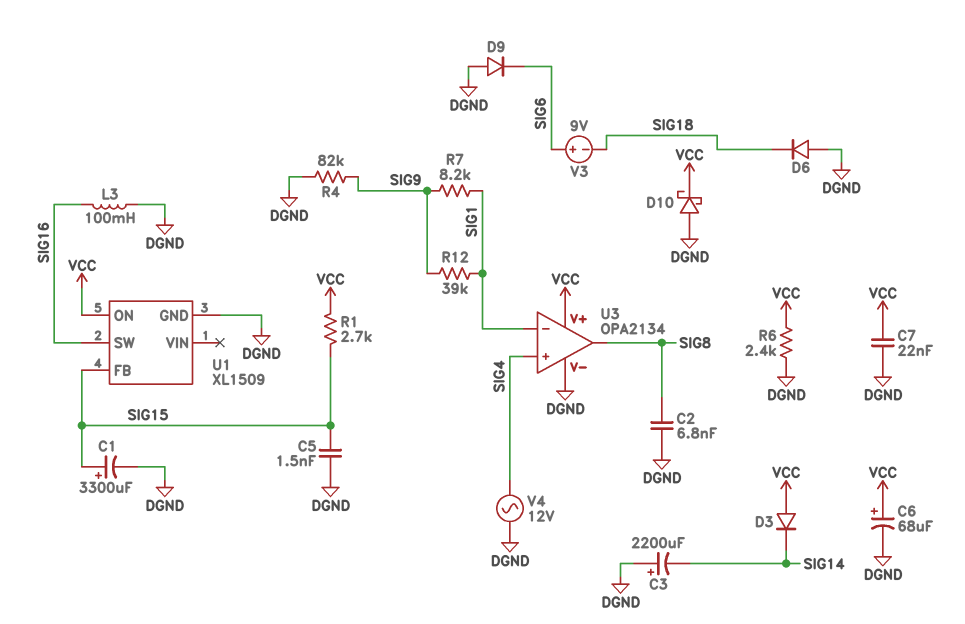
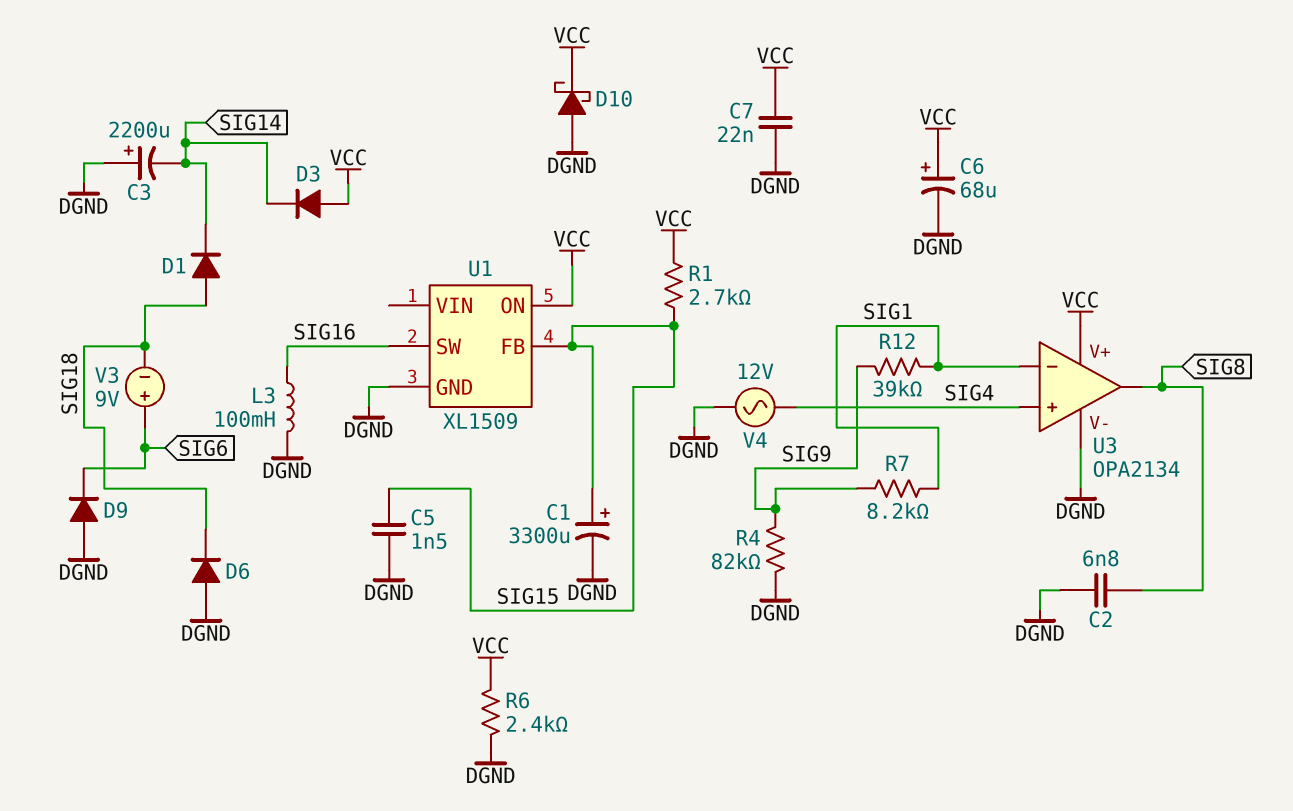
D1: none -> diode (A SIG18, K SIG14)

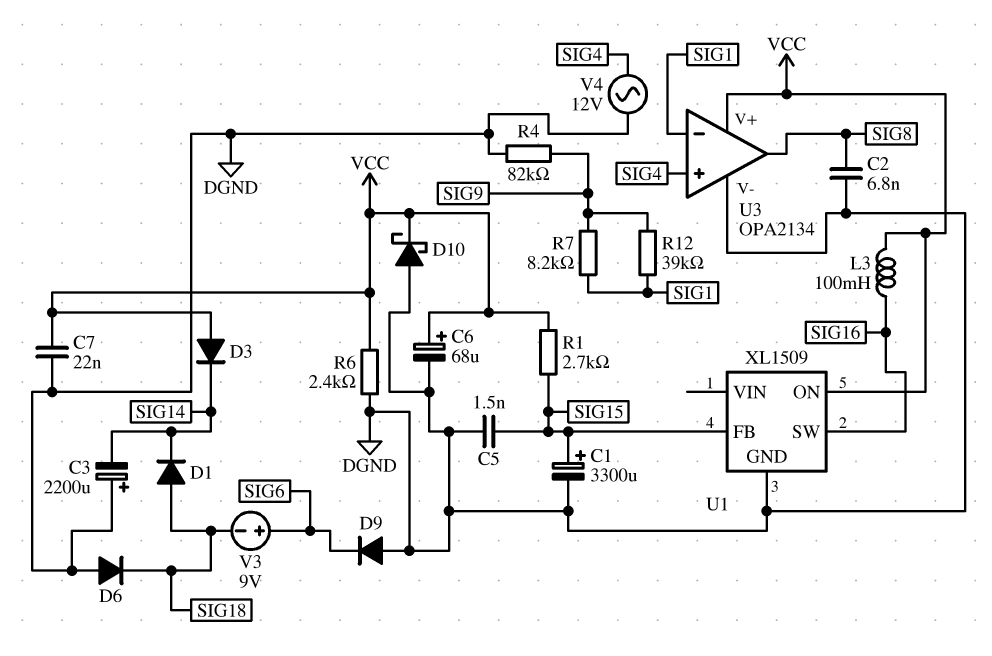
L3: 100mH (DGND, SIG16) -> 100mH (SIG16, VCC)

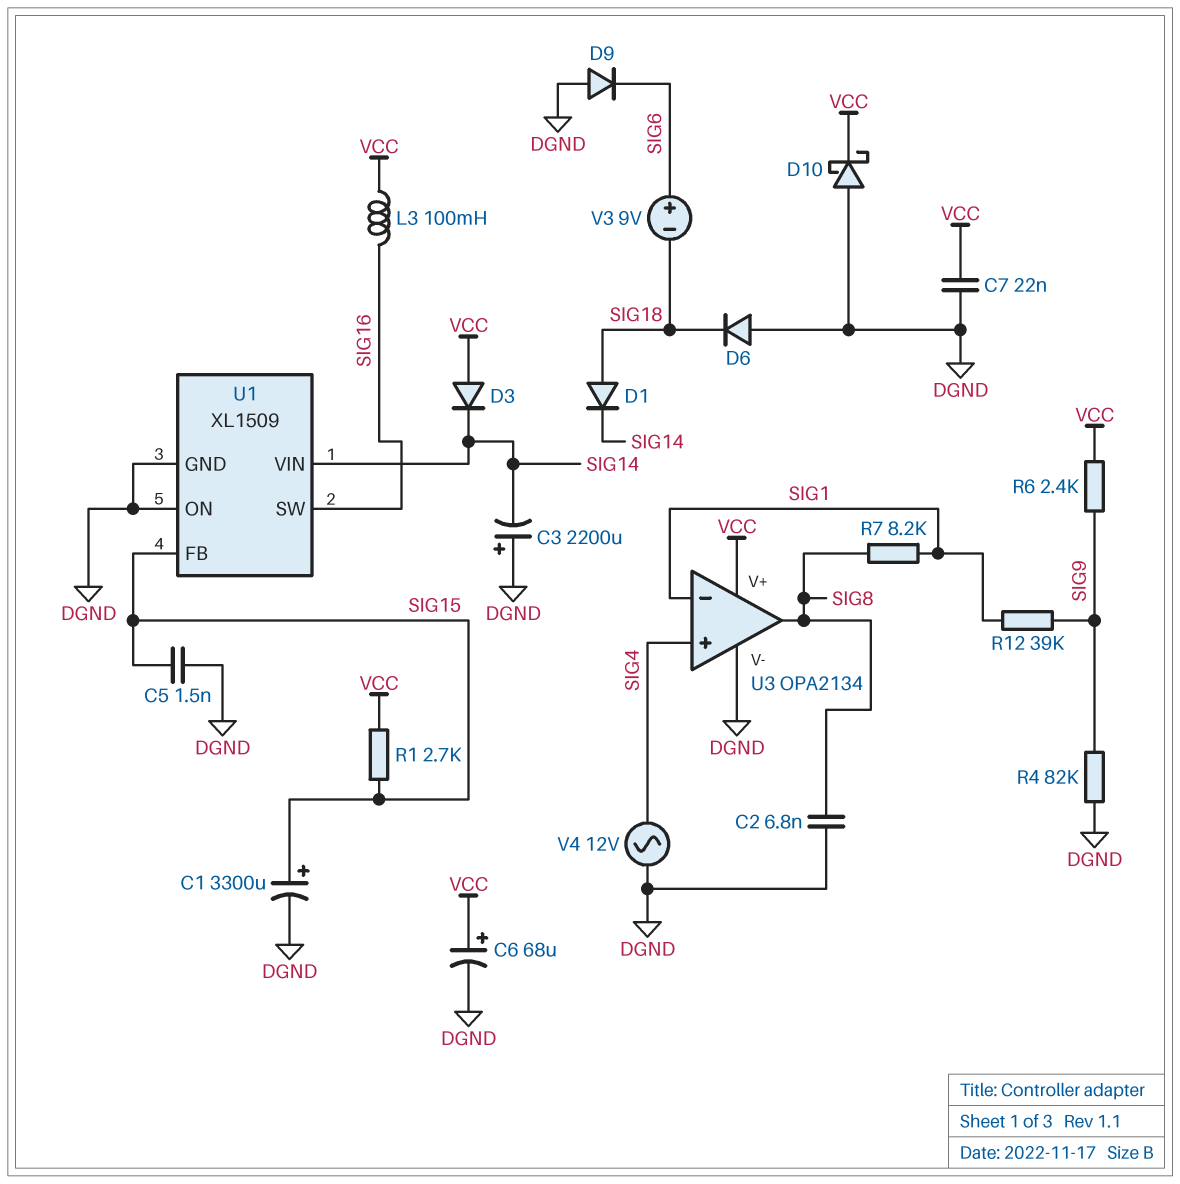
R6: 2.4k (DGND, VCC) -> 2.4k (SIG9, VCC)
R7: 8.2k (SIG1, SIG9) -> 8.2k (SIG1, SIG8)
U1 pin ON: VCC -> DGND
U1 pin VIN: none -> SIG14

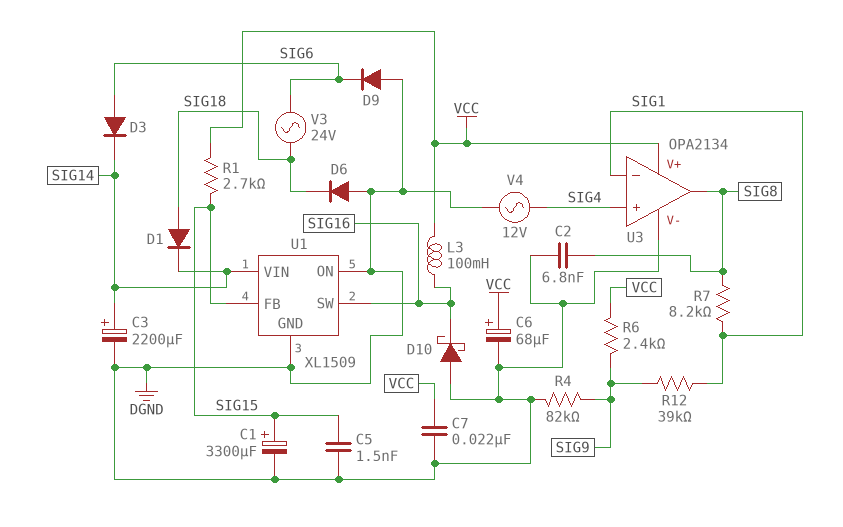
C3: 2200uF (plus DGND, minus SIG14) -> 2200uF (plus SIG14, minus DGND)
D3: diode (A VCC, K SIG14) -> diode (A SIG6, K SIG14)
D10: schottky (A DGND, K VCC) -> schottky (A DGND, K SIG16)
V3: 9V (plus SIG6, minus SIG18) -> AC 24V (SIG6, SIG18)

